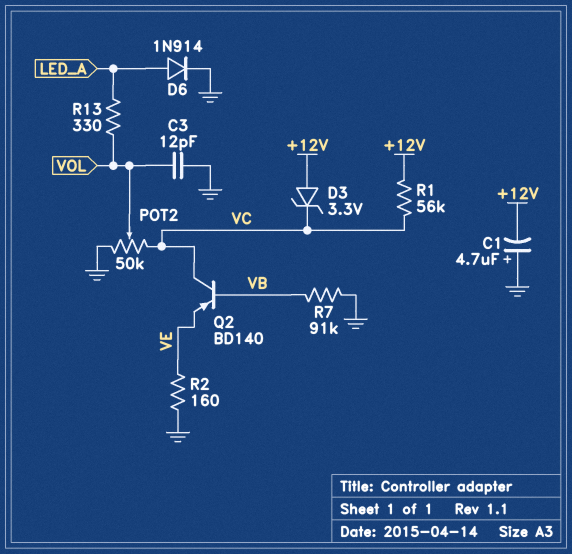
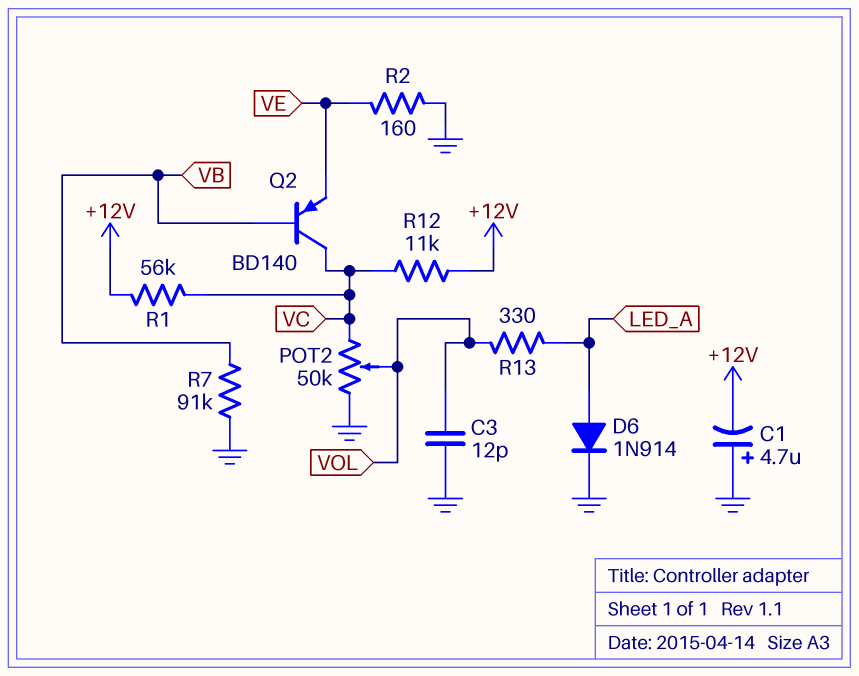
D3: zener 3.3V (A +12V, K VC) -> none
R12: none -> 11k (+12V, VC)

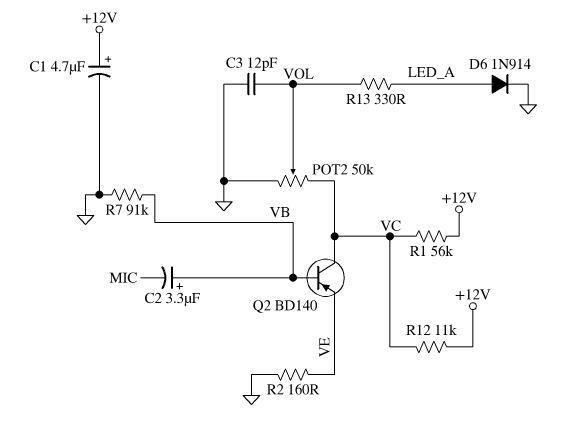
C1: 4.7uF (plus GND, minus +12V) -> 4.7uF (plus +12V, minus GND)
C2: none -> 3.3uF (plus VB, minus MIC)

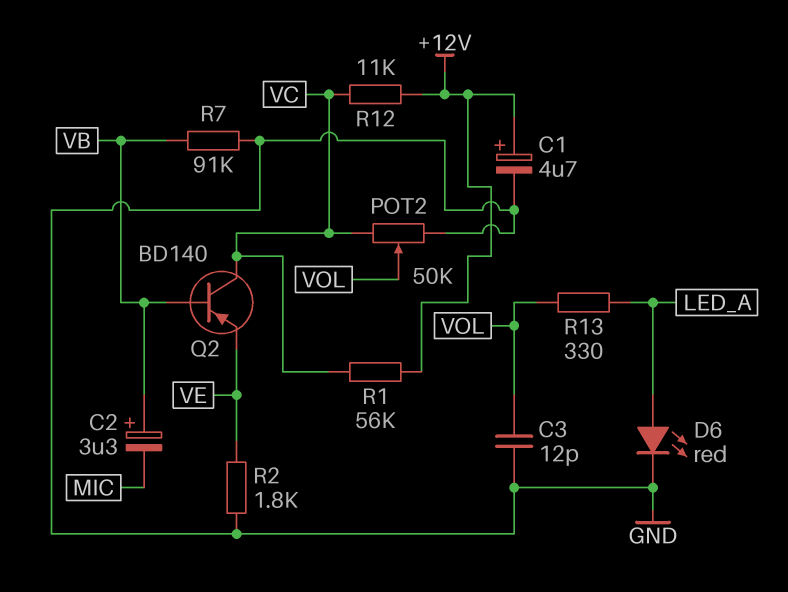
D6: diode 1N914 (A LED_A, K GND) -> LED red (A LED_A, K GND)
R2: 160 (GND, VE) -> 1.8k (GND, VE)

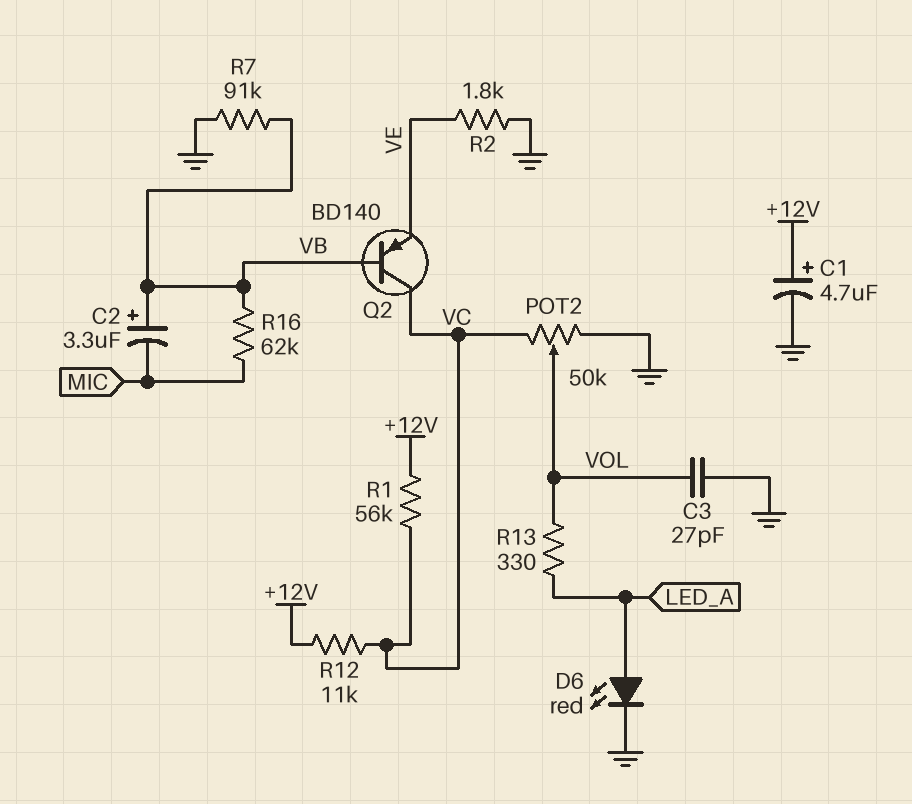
C3: 12pF (GND, VOL) -> 27pF (GND, VOL)
R16: none -> 62k (MIC, VB)

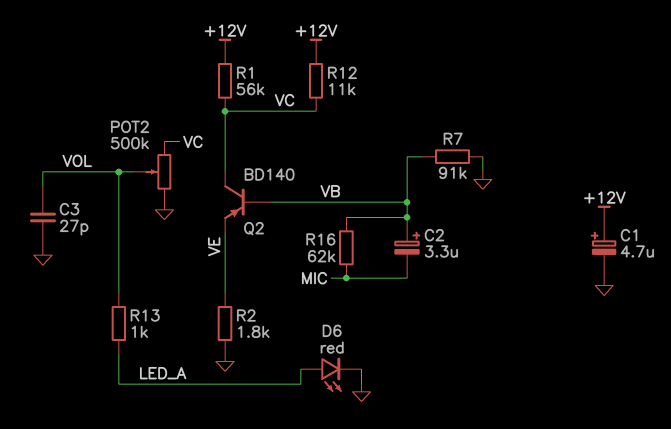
POT2: 50k (GND, VC, wiper VOL) -> 500k (GND, VC, wiper VOL)
R13: 330 (LED_A, VOL) -> 1k (LED_A, VOL)

